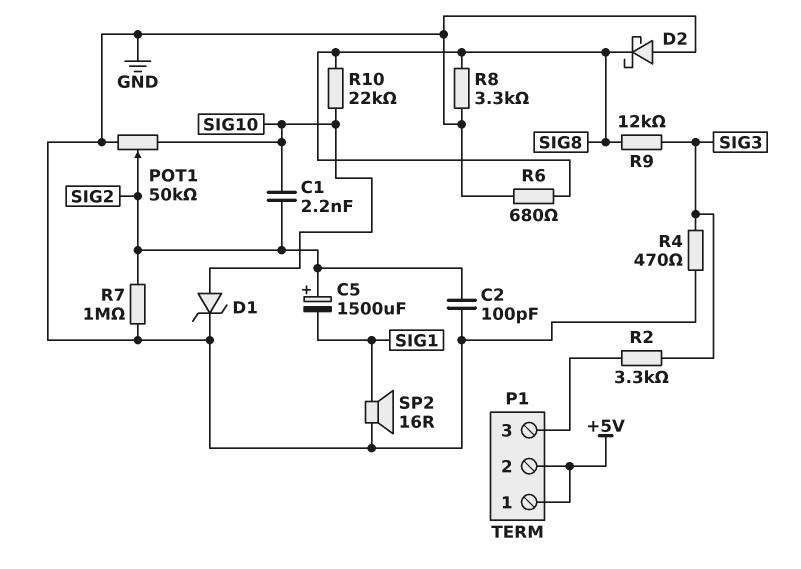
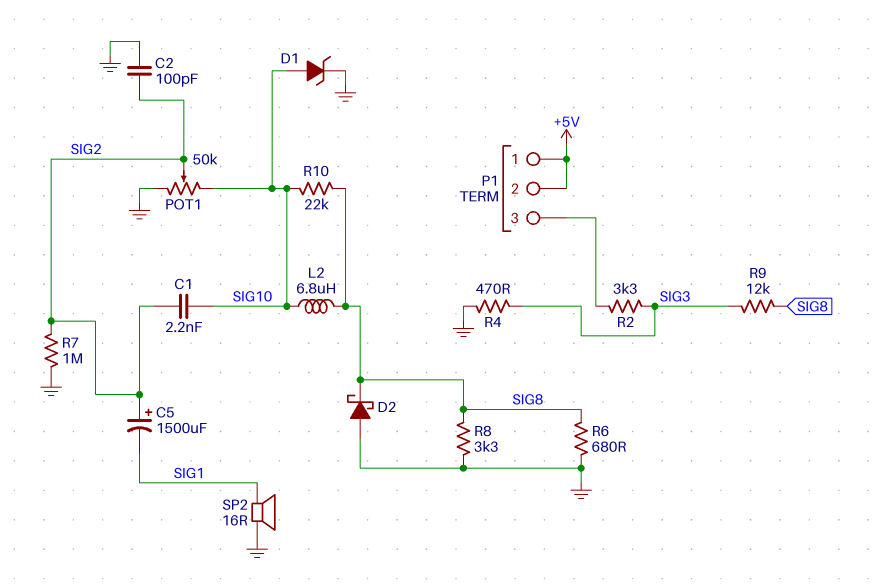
L2: none -> 6.8uH (SIG8, SIG10)

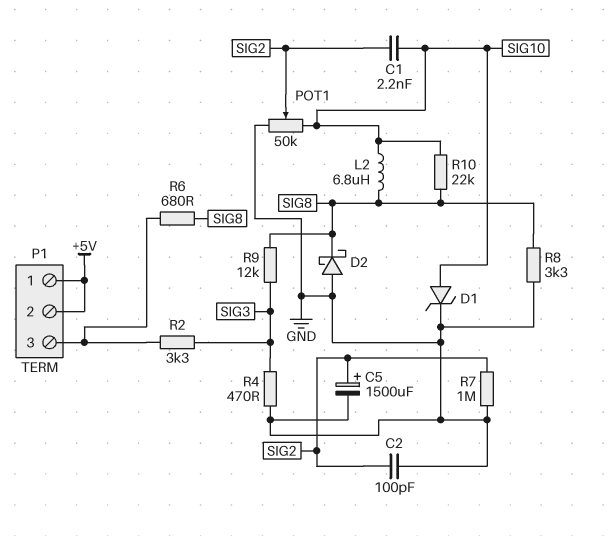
C5: 1500uF (plus SIG2, minus SIG1) -> 1500uF (plus SIG2, minus GND)
R6: 680 (GND, SIG8) -> 680 (P1/3, SIG8)
SP2: speaker 16R (GND, SIG1) -> none

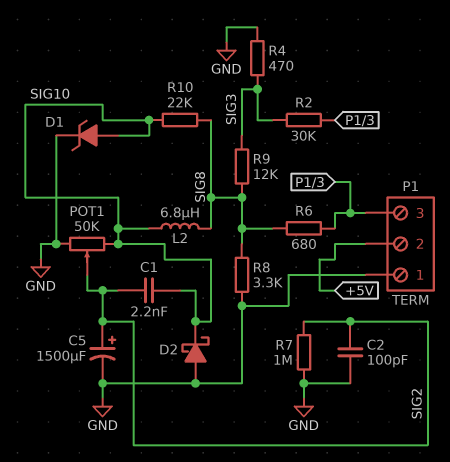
D2: schottky (A GND, K SIG8) -> schottky (A GND, K SIG10)
P1 pin 1: +5V -> GND
R2: 3.3k (P1/3, SIG3) -> 30k (P1/3, SIG3)

